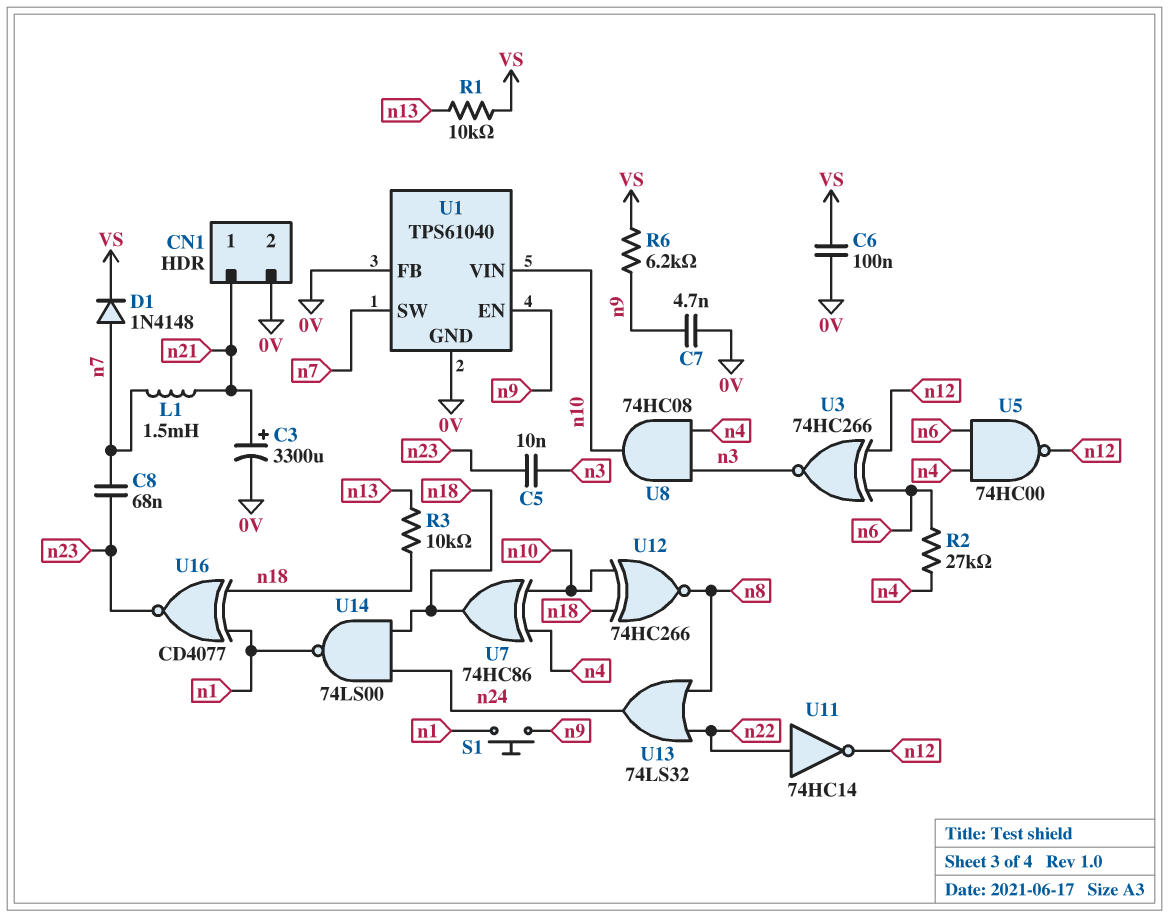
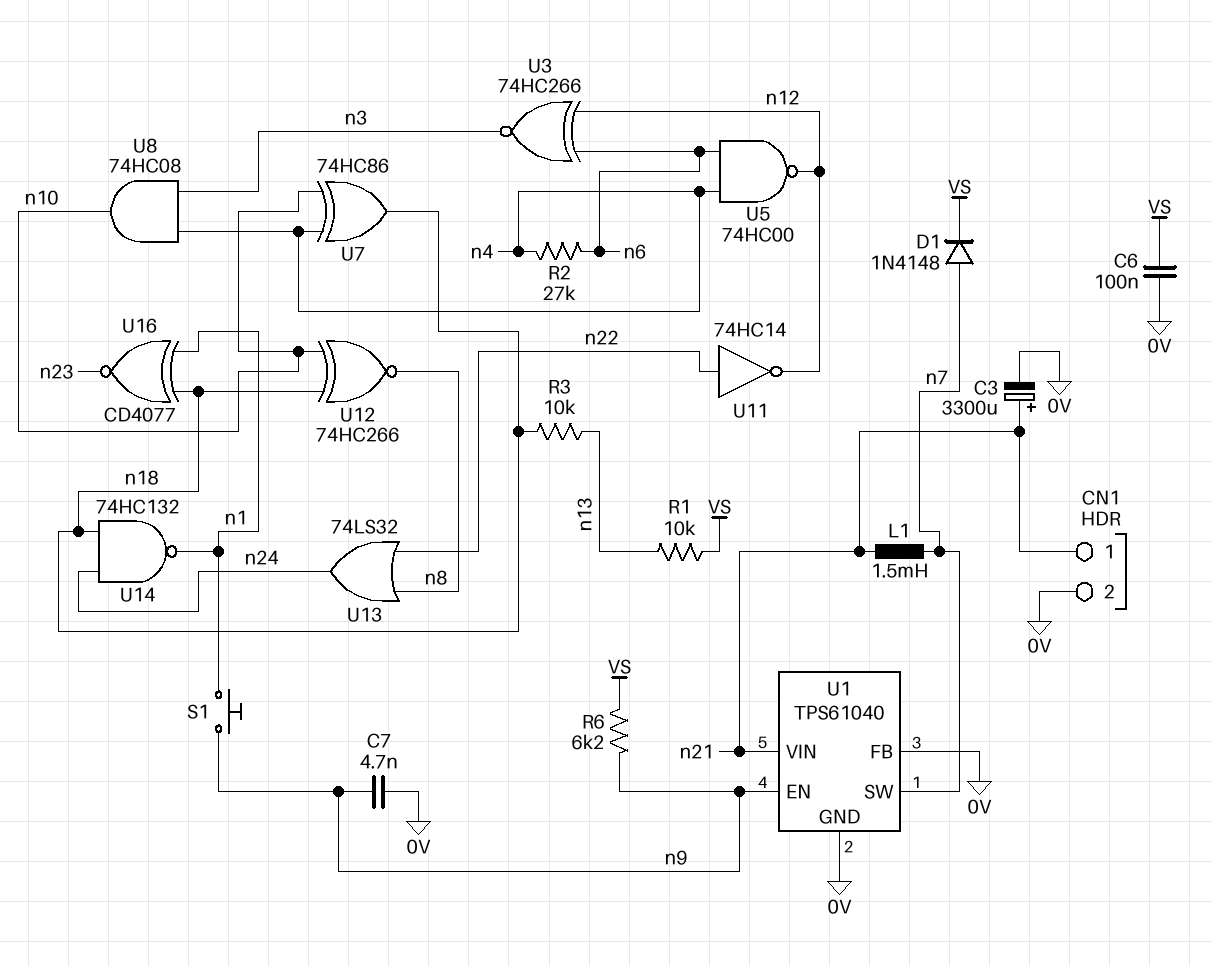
C5: 10nF (n3, n23) -> none
C8: 68nF (n7, n23) -> none
U1 pin VIN: n10 -> n21
U14: NAND 74LS00 (in n18, in n24, out n1) -> NAND 74HC132 (in n18, in n24, out n1)

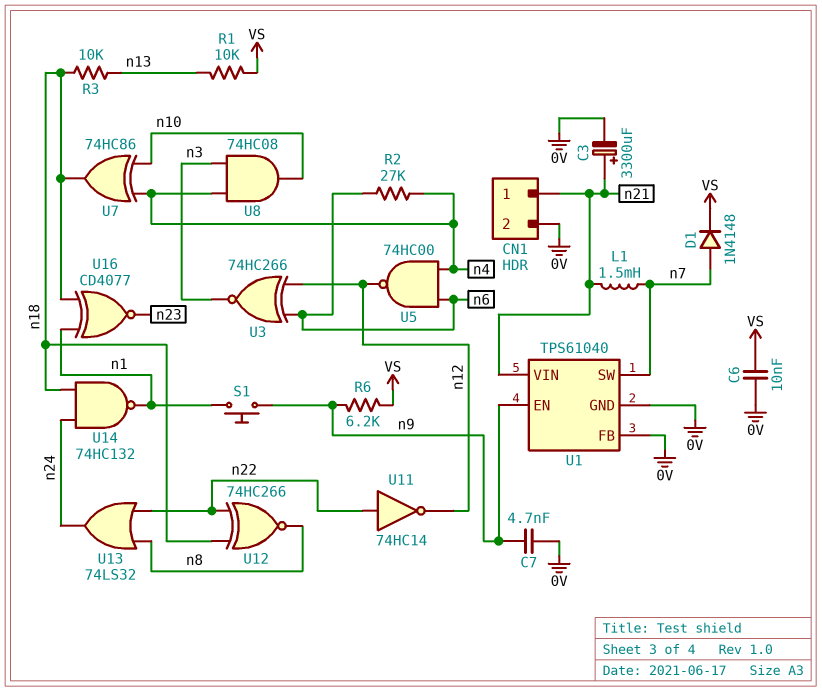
C6: 100nF (0V, VS) -> 10nF (0V, VS)
U12: XNOR 74HC266 (in n10, in n18, out n8) -> XNOR 74HC266 (in n18, in n22, out n8)

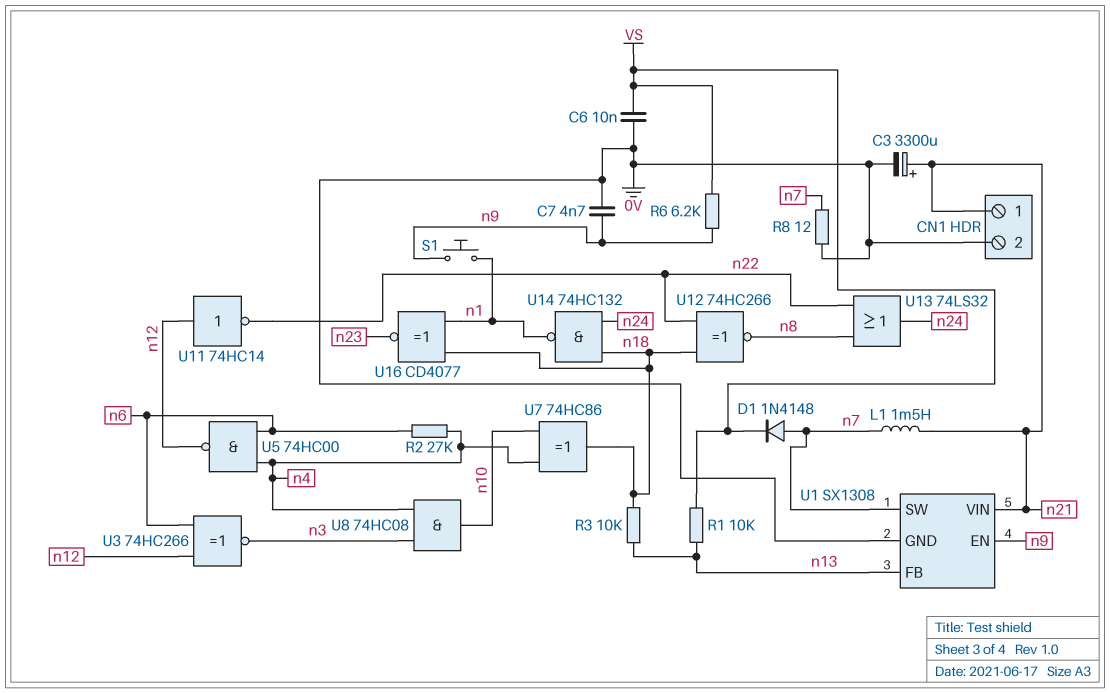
R8: none -> 12 (0V, n7)
U1: TPS61040 -> SX1308
U1 pin FB: 0V -> n13
U11: NOT 74HC14 (in n22, out n12) -> NOT 74HC14 (in n12, out n22)

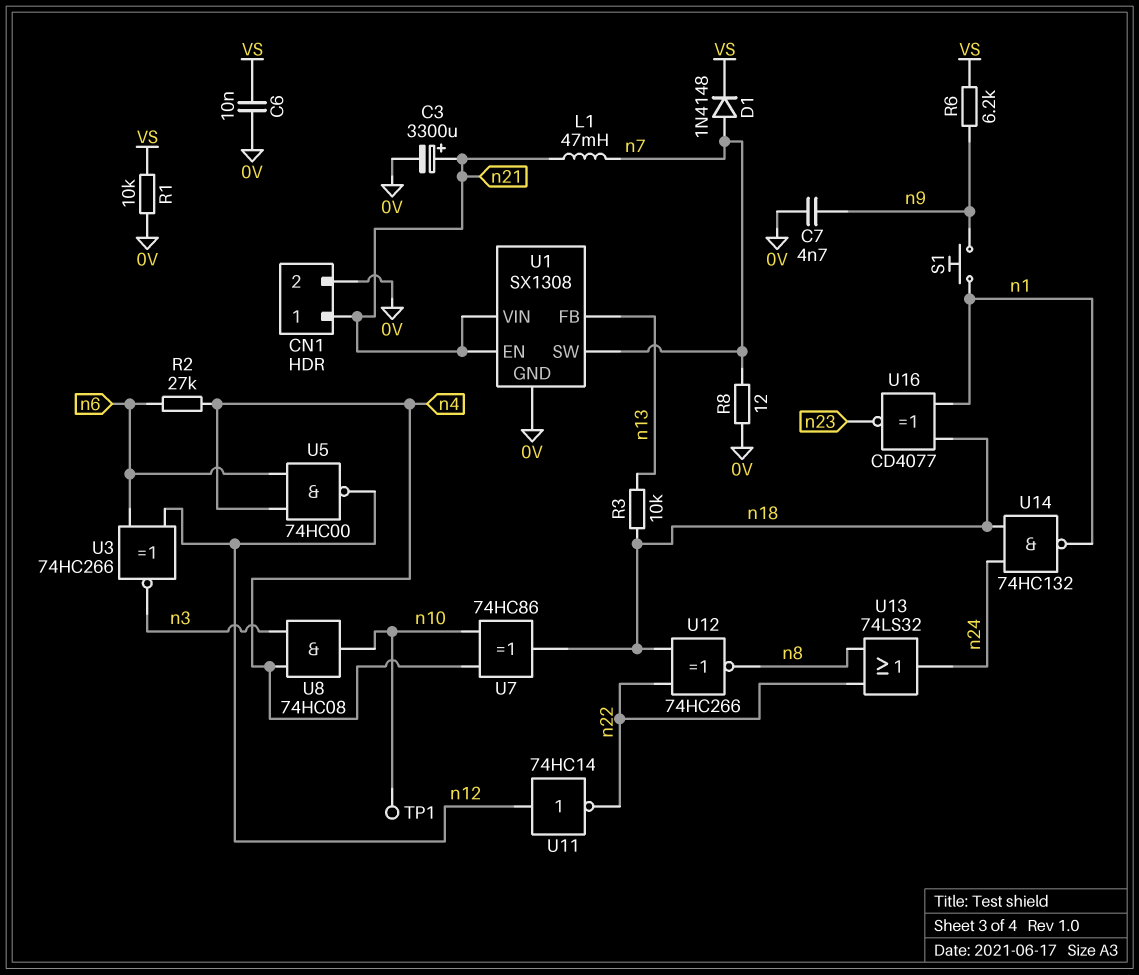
L1: 1.5mH (n7, n21) -> 47mH (n7, n21)
R1: 10k (VS, n13) -> 10k (0V, VS)
TP1: none -> test point (n10)
U1 pin EN: n9 -> n21

